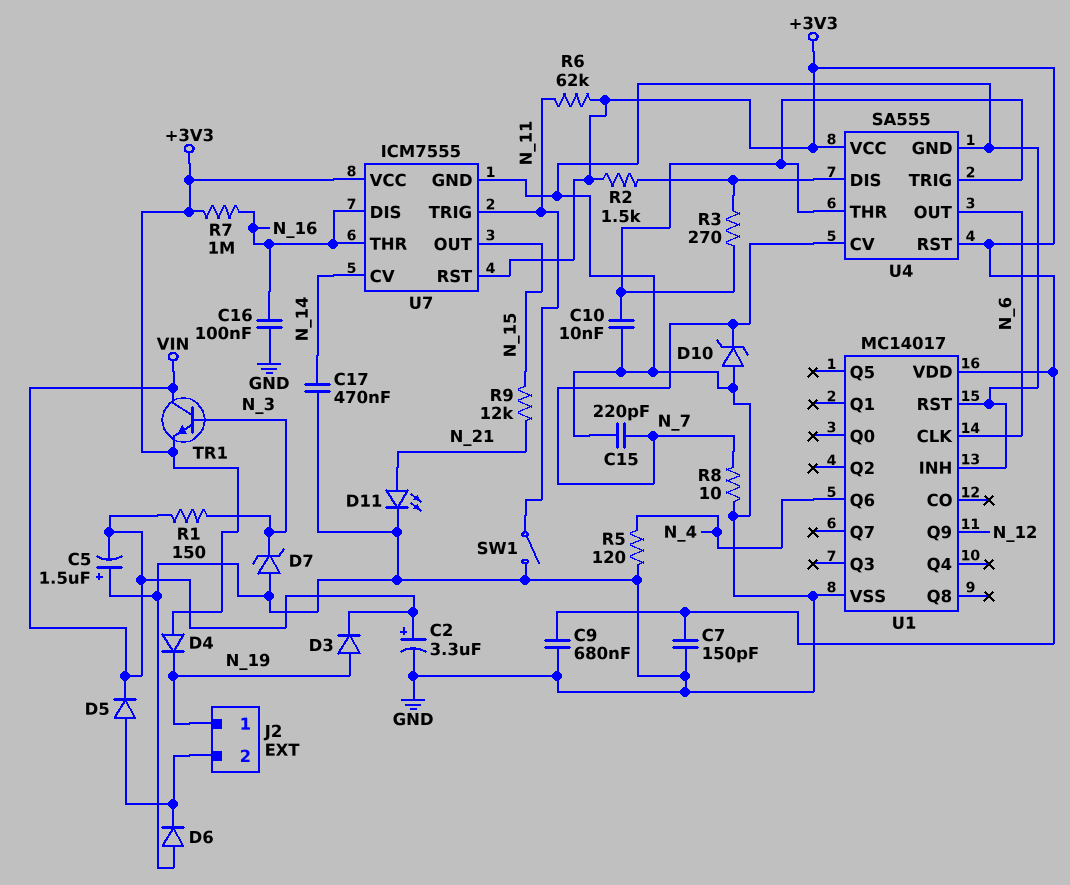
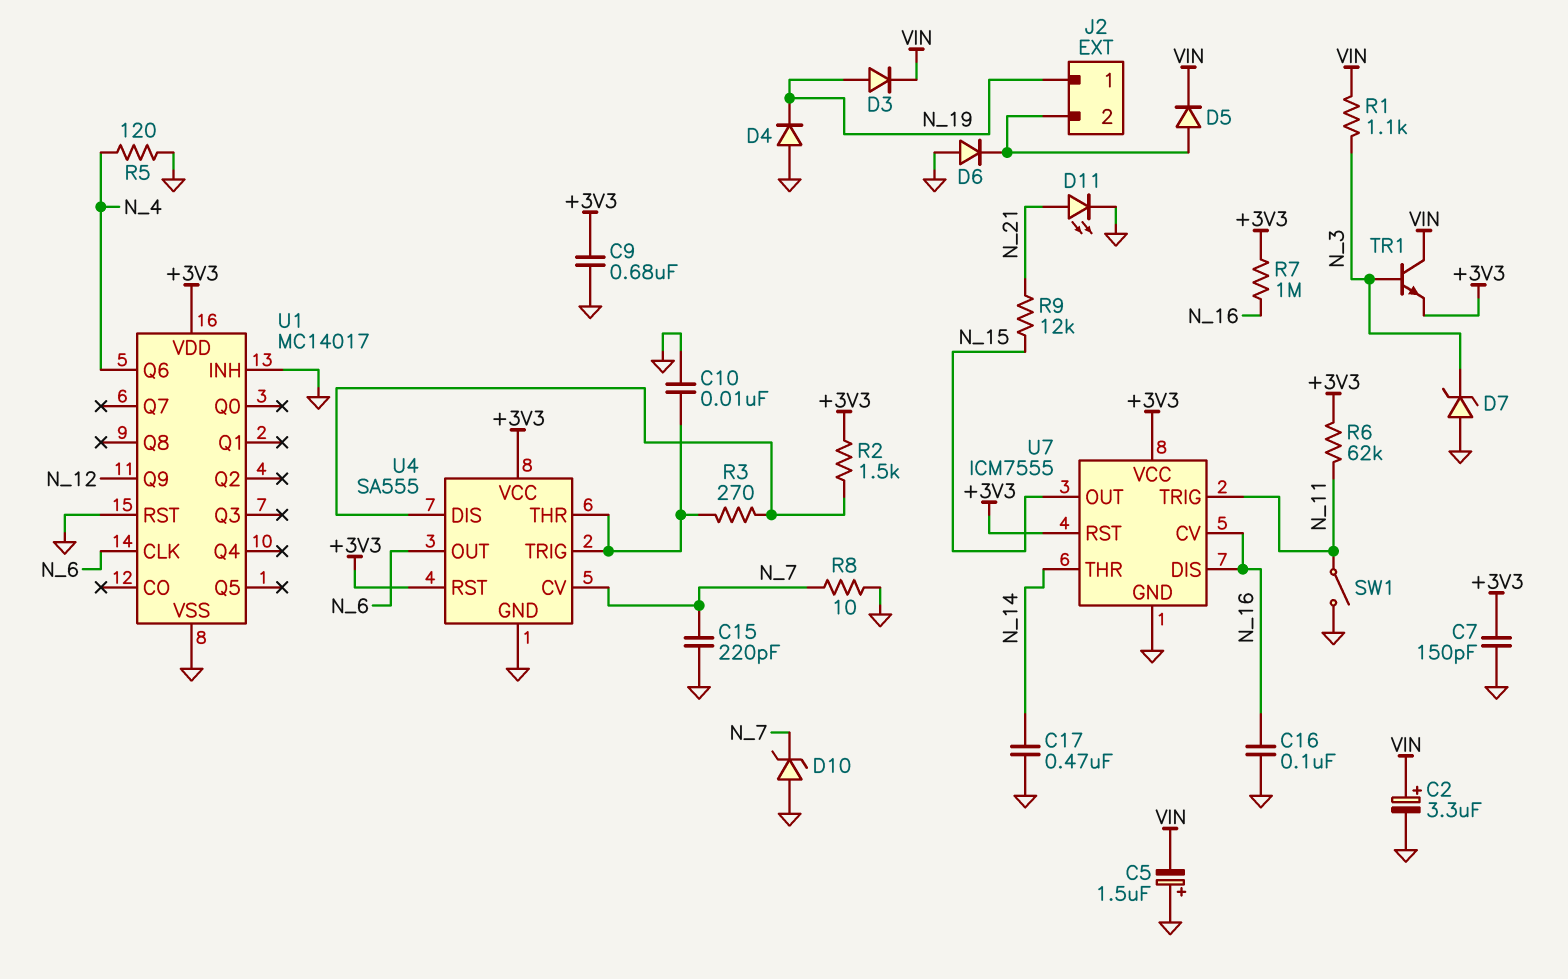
D4: diode (A +3V3, K N_19) -> diode (A GND, K N_19)
R1: 150 (N_3, VIN) -> 1.1k (N_3, VIN)
U7 pin CV: N_14 -> N_16
U7 pin THR: N_16 -> N_14

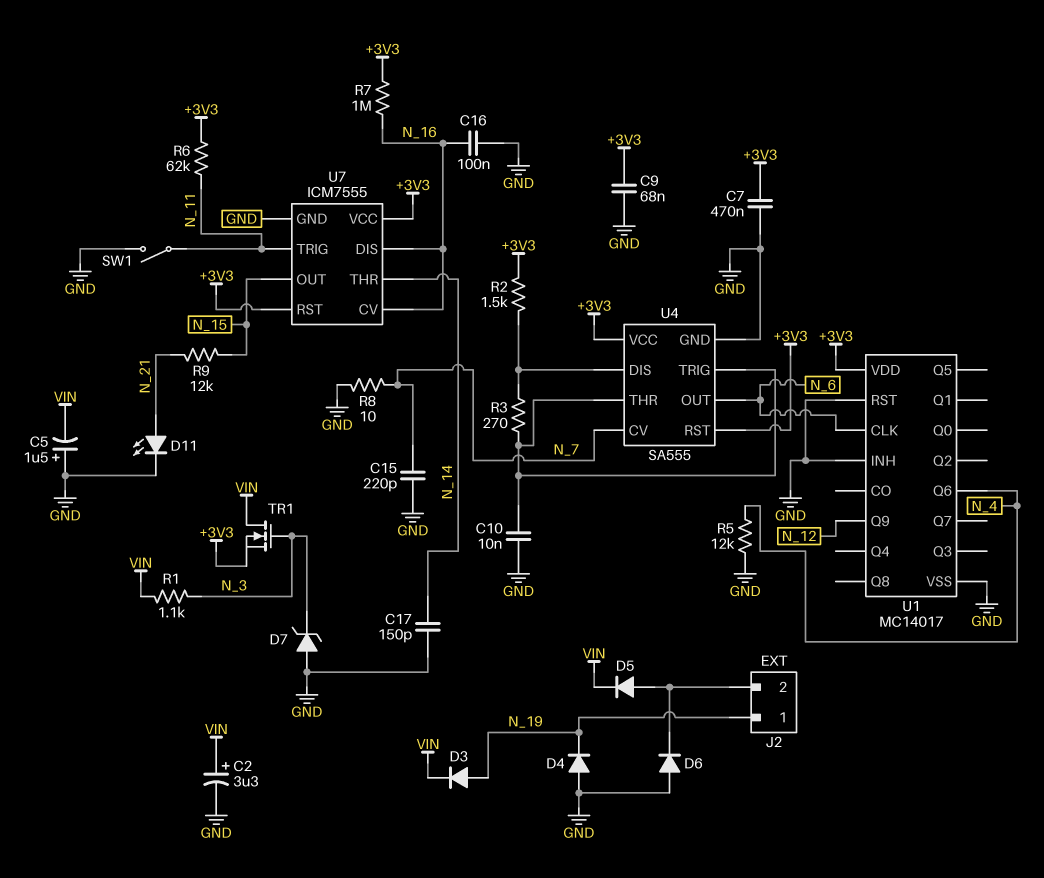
C7: 150pF (+3V3, GND) -> 470nF (+3V3, GND)
C9: 680nF (+3V3, GND) -> 68nF (+3V3, GND)
C17: 470nF (GND, N_14) -> 150pF (GND, N_14)
D10: zener (A GND, K N_7) -> none
R5: 120 (GND, N_4) -> 12k (GND, N_4)
TR1: NPN (B N_3, C VIN, E +3V3) -> NMOS (G N_3, D VIN, S +3V3)

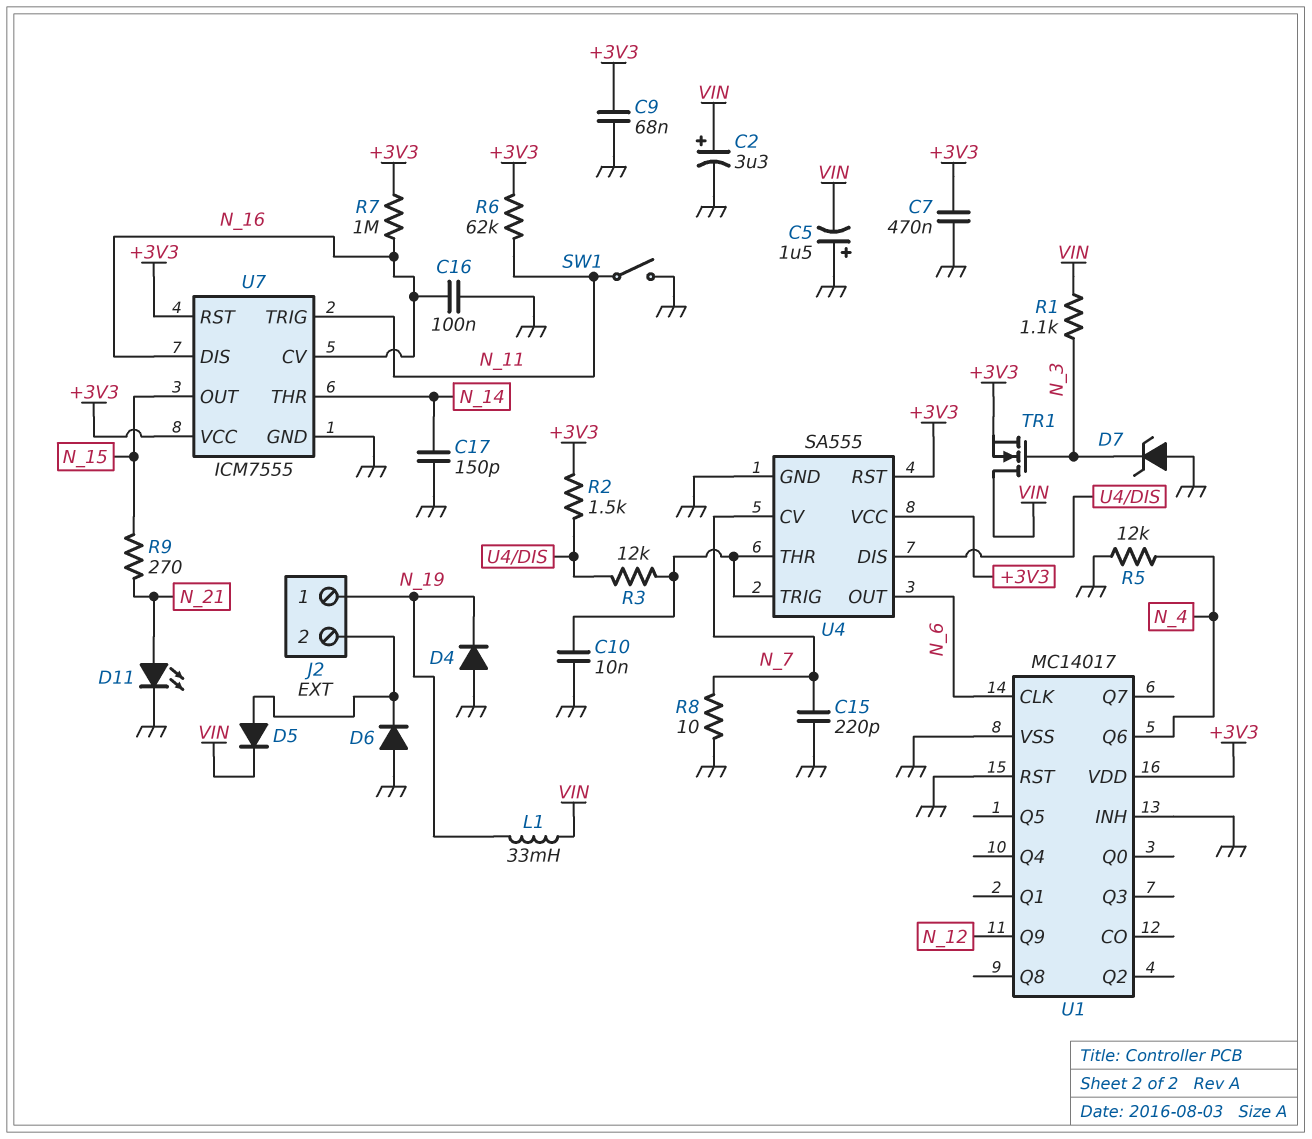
D3: diode (A N_19, K VIN) -> none
L1: none -> 33mH (N_19, VIN)
R3: 270 (U4/DIS, U4/THR) -> 12k (U4/DIS, U4/THR)
R9: 12k (N_15, N_21) -> 270 (N_15, N_21)

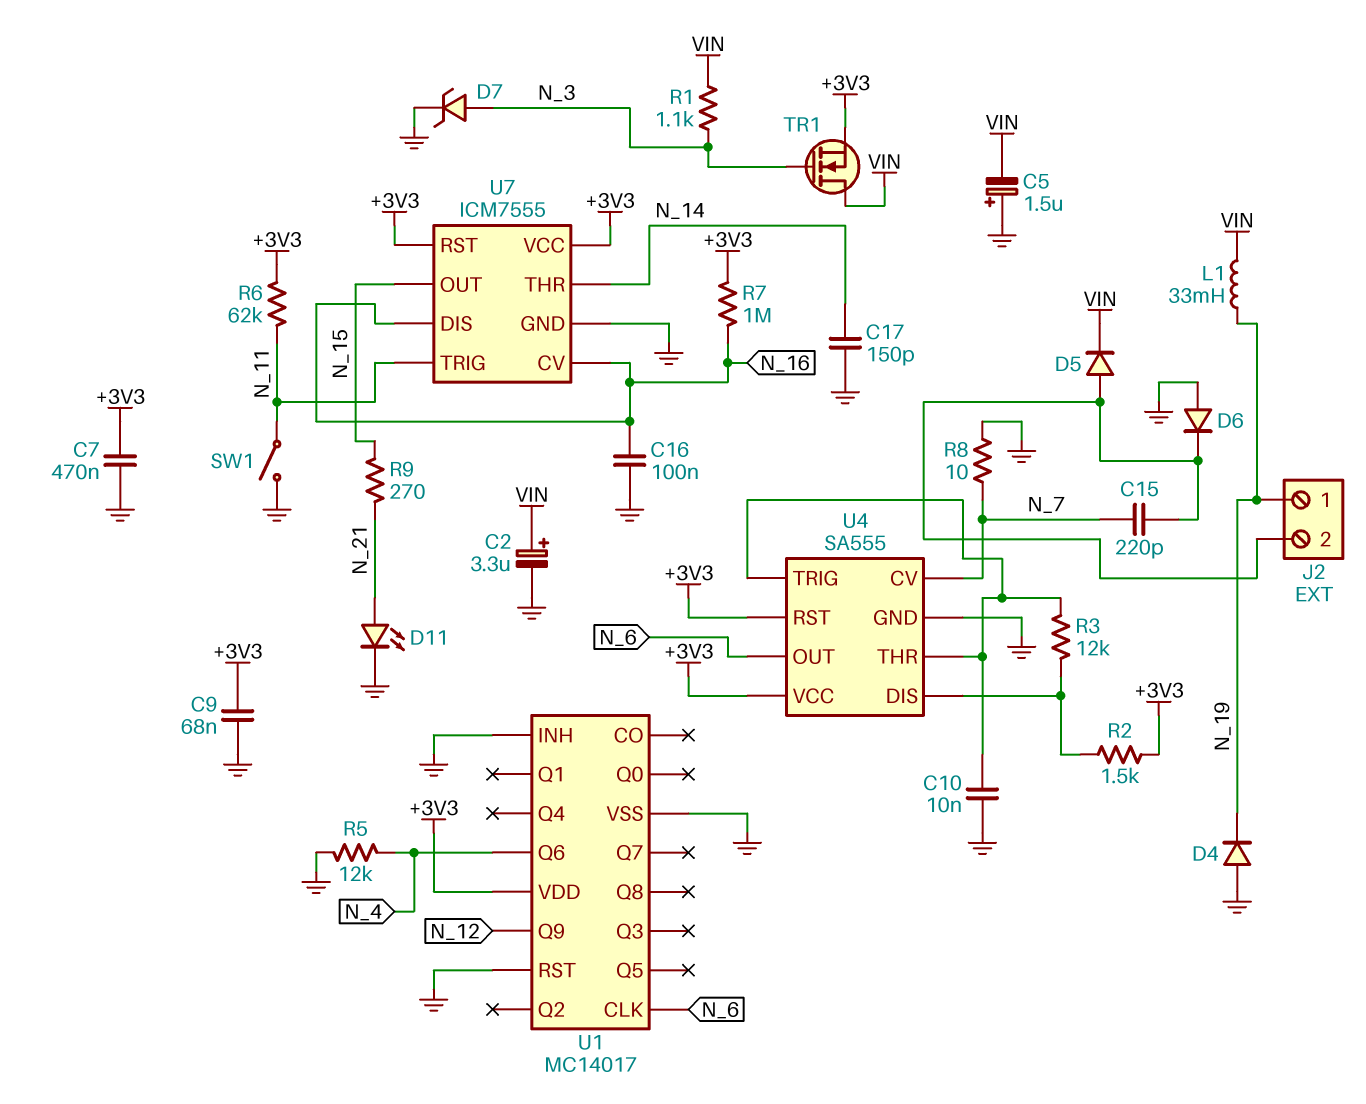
C15: 220pF (GND, N_7) -> 220pF (J2/2, N_7)
D7: zener (A GND, K N_3) -> zener (A N_3, K GND)

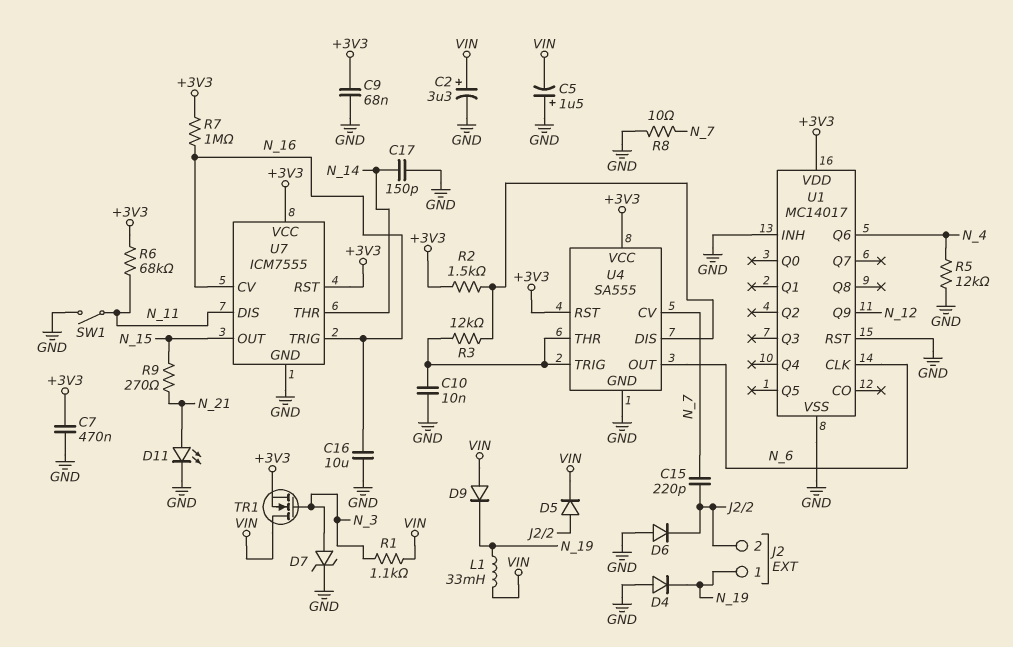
C16: 100nF (GND, N_16) -> 10uF (GND, N_16)
D9: none -> diode (A VIN, K N_19)
R6: 62k (+3V3, N_11) -> 68k (+3V3, N_11)
U7 pin DIS: N_16 -> N_11
U7 pin TRIG: N_11 -> N_16

